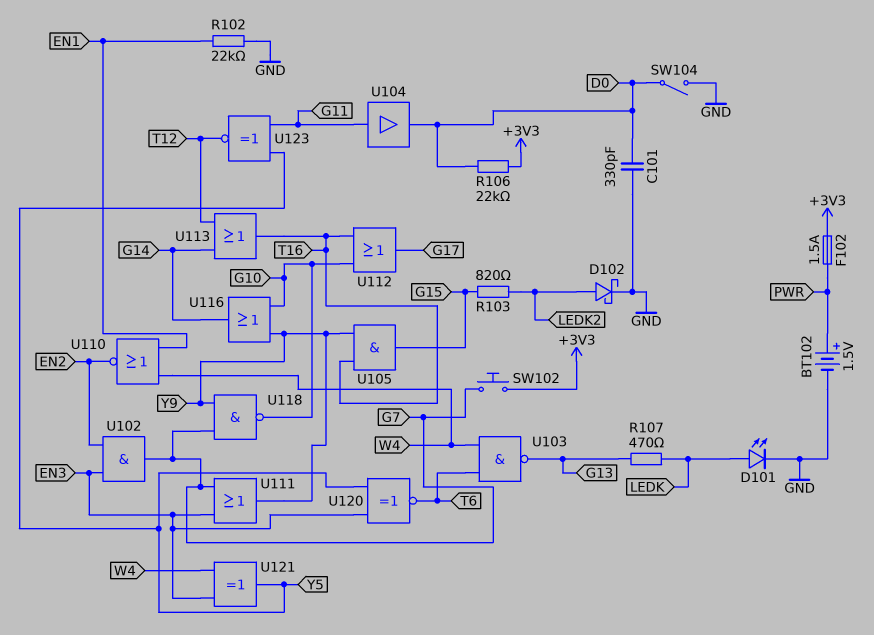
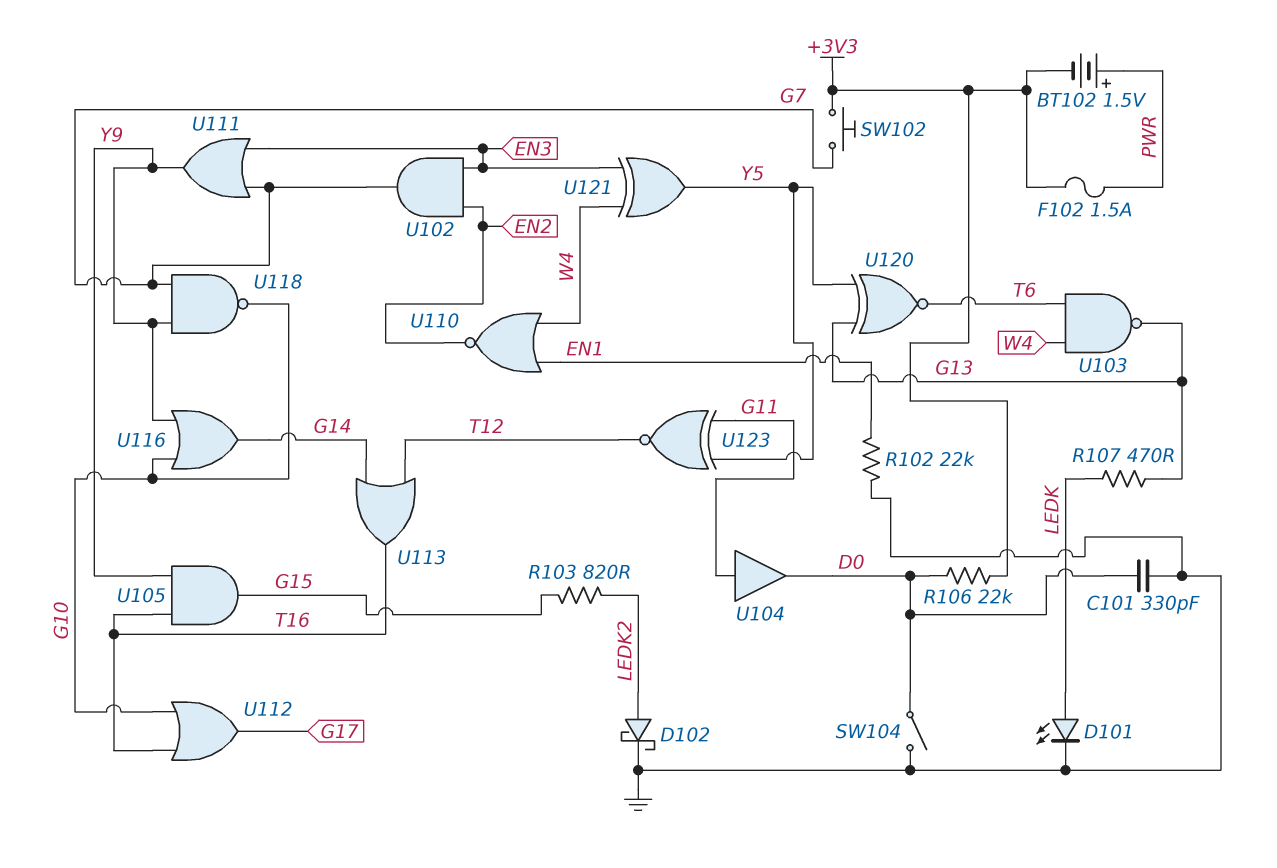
BT102: 1.5V (plus PWR, minus GND) -> 1.5V (plus PWR, minus +3V3)
U120: XNOR (in EN3, in Y5, out T6) -> XNOR (in G13, in Y5, out T6)

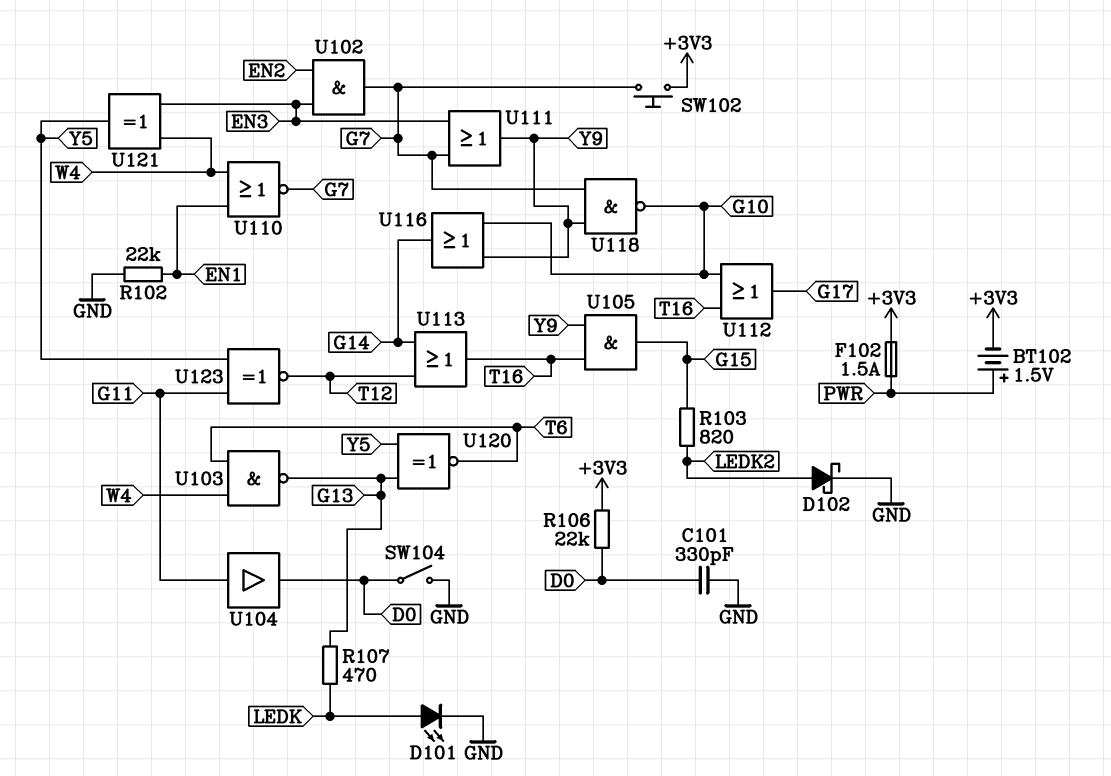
U110: NOR (in EN1, in W4, out EN2) -> NOR (in EN1, in W4, out G7)

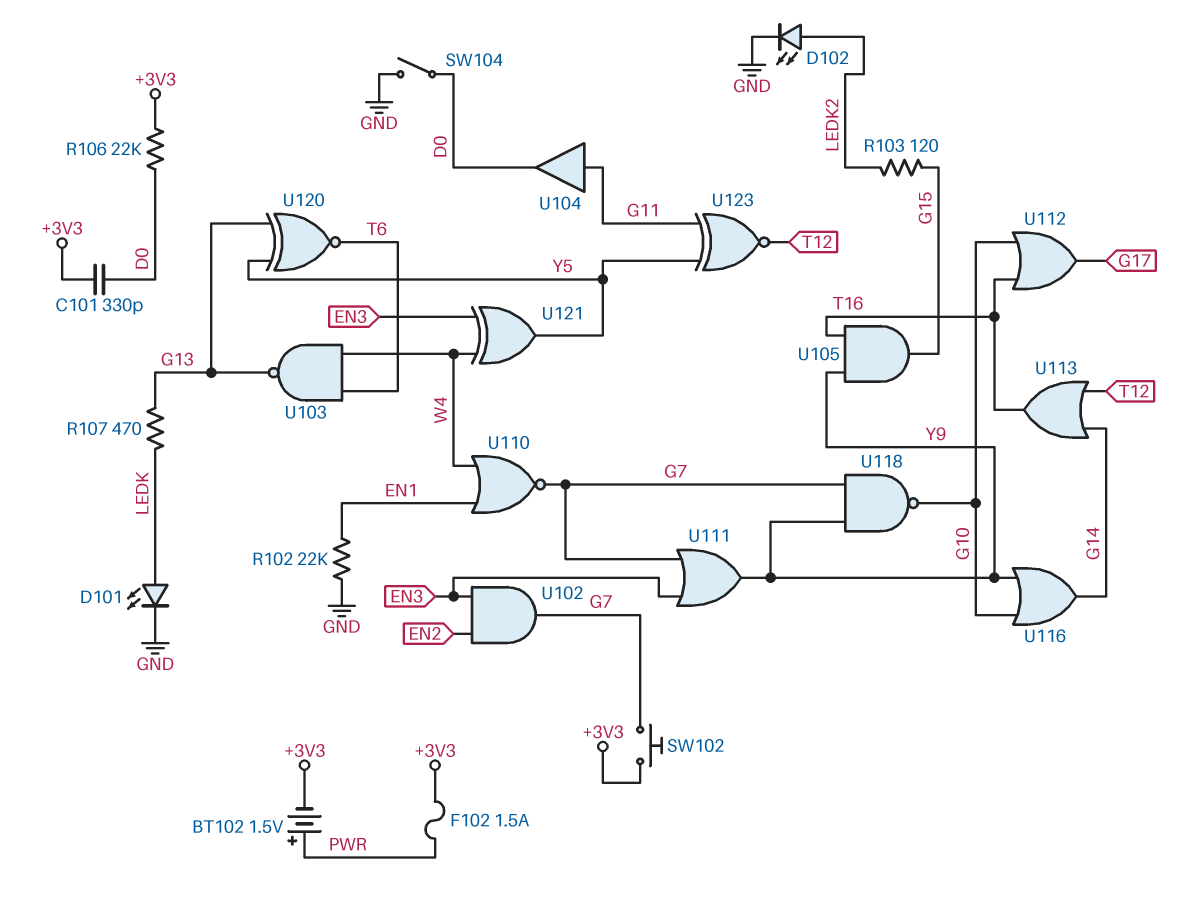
C101: 330pF (D0, GND) -> 330pF (+3V3, D0)
D102: schottky (A LEDK2, K GND) -> LED (A LEDK2, K GND)
R103: 820 (G15, LEDK2) -> 120 (G15, LEDK2)

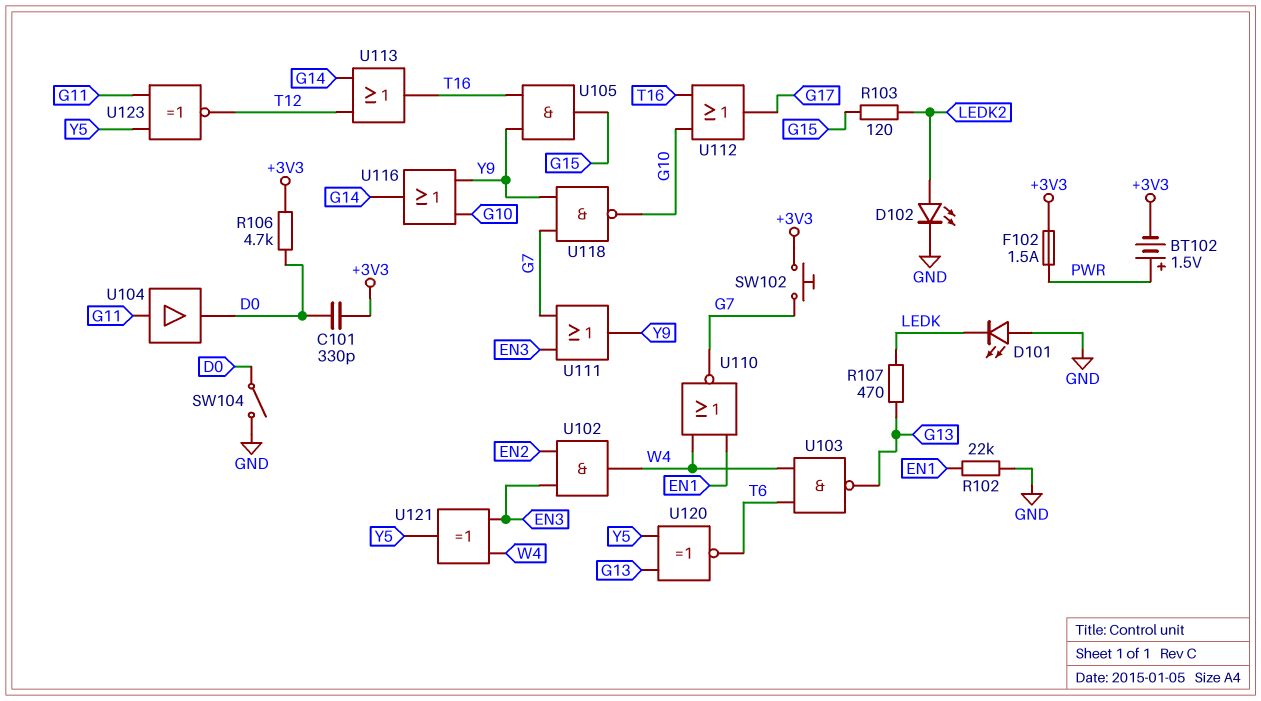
D101: LED (A LEDK, K GND) -> LED (A GND, K LEDK)
R106: 22k (+3V3, D0) -> 4.7k (+3V3, D0)
U102: AND (in EN2, in EN3, out G7) -> AND (in EN2, in EN3, out W4)

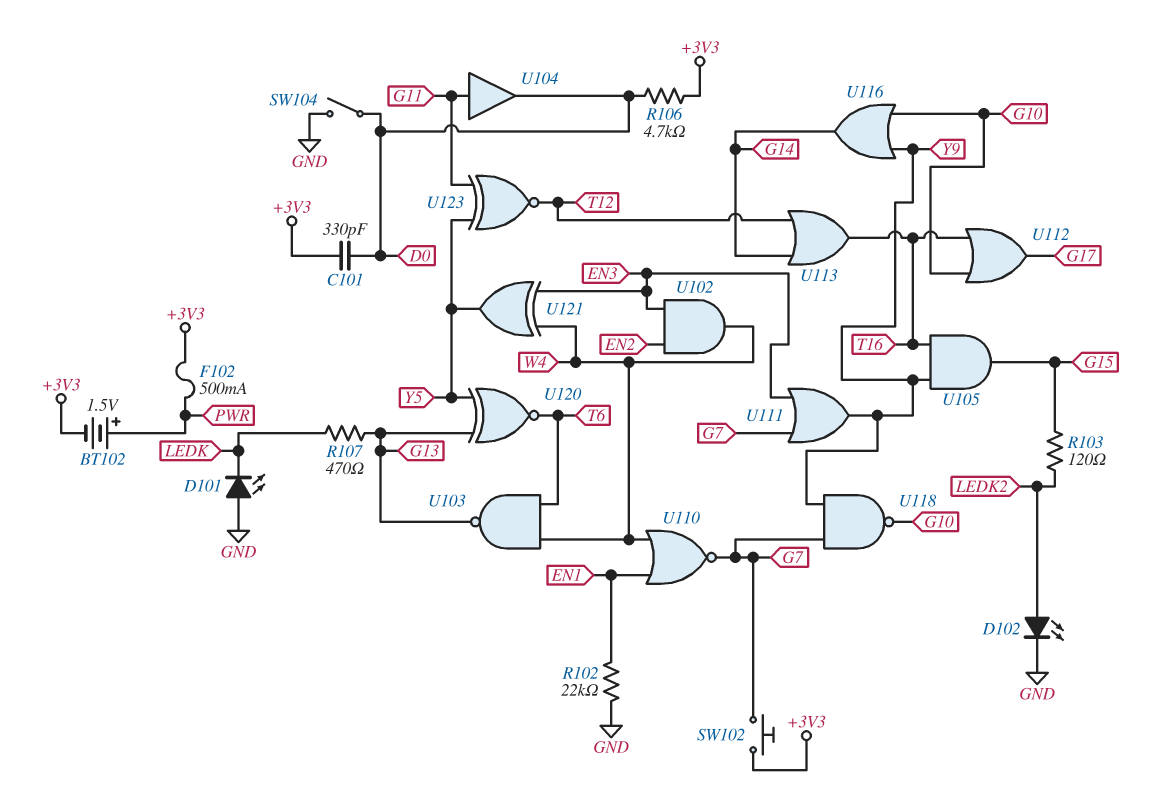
F102: 1.5A (+3V3, PWR) -> 500mA (+3V3, PWR)

